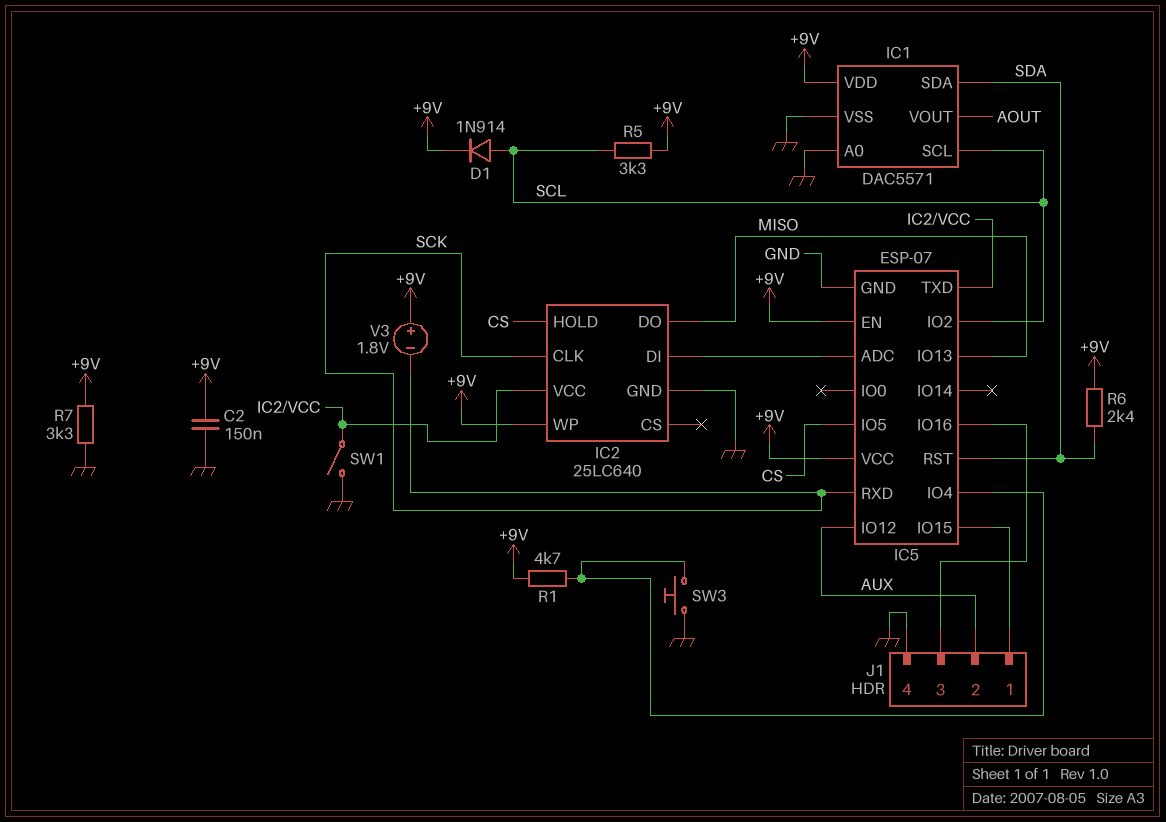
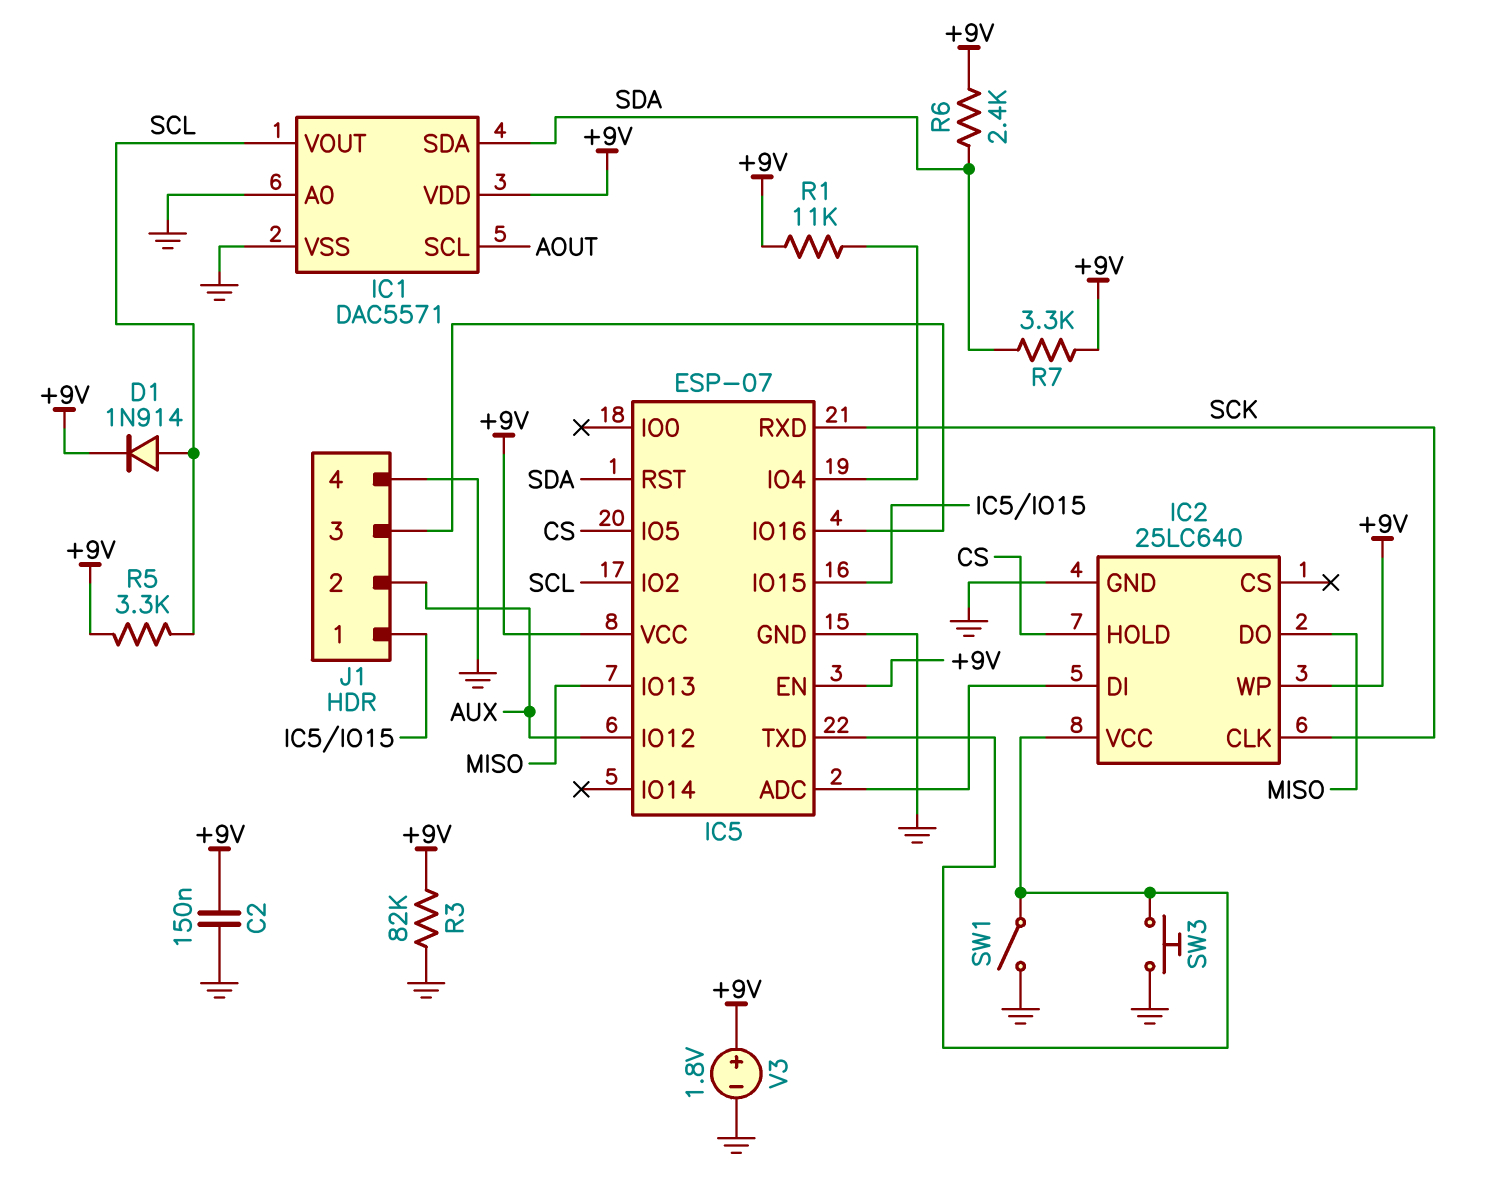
IC1 pin SCL: SCL -> AOUT
IC1 pin VOUT: AOUT -> SCL
R1: 4.7k (+9V, IC5/IO4) -> 11k (+9V, IC5/IO4)
R3: none -> 82k (+9V, GND)
R7: 3.3k (+9V, GND) -> 3.3k (+9V, SDA)
SW3: button (GND, IC5/IO4) -> button (GND, IC2/VCC)
V3: 1.8V (plus +9V, minus SCK) -> 1.8V (plus +9V, minus GND)

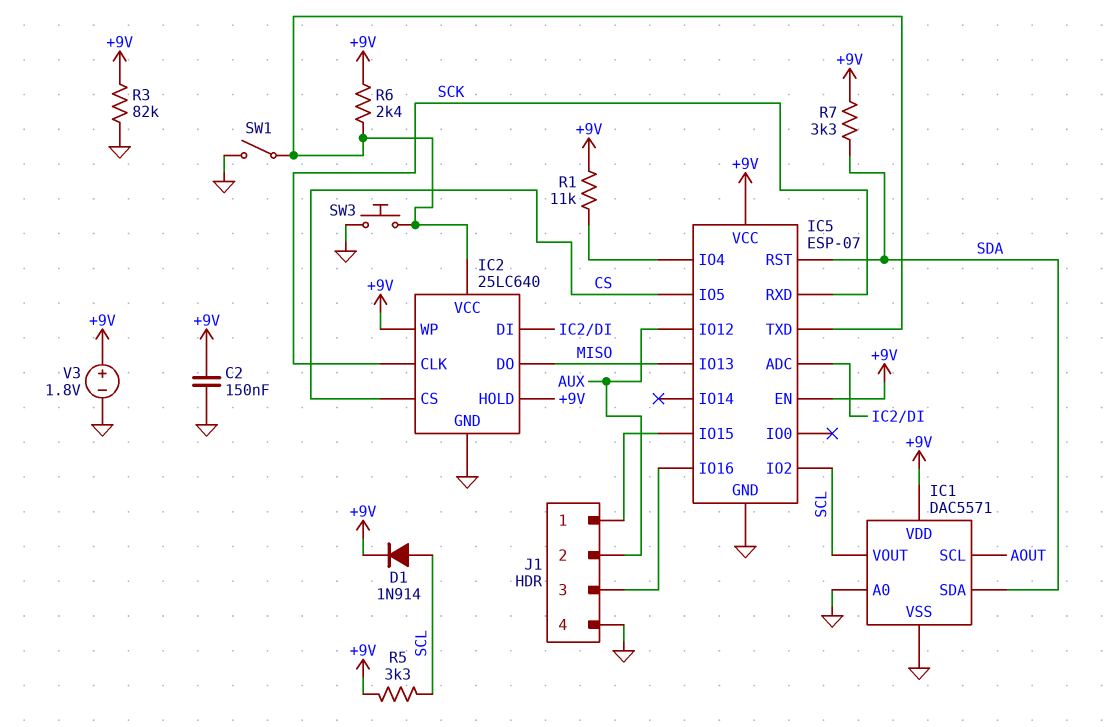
IC2 pin CS: none -> CS
IC2 pin HOLD: CS -> +9V
R6: 2.4k (+9V, SDA) -> 2.4k (+9V, IC2/VCC)

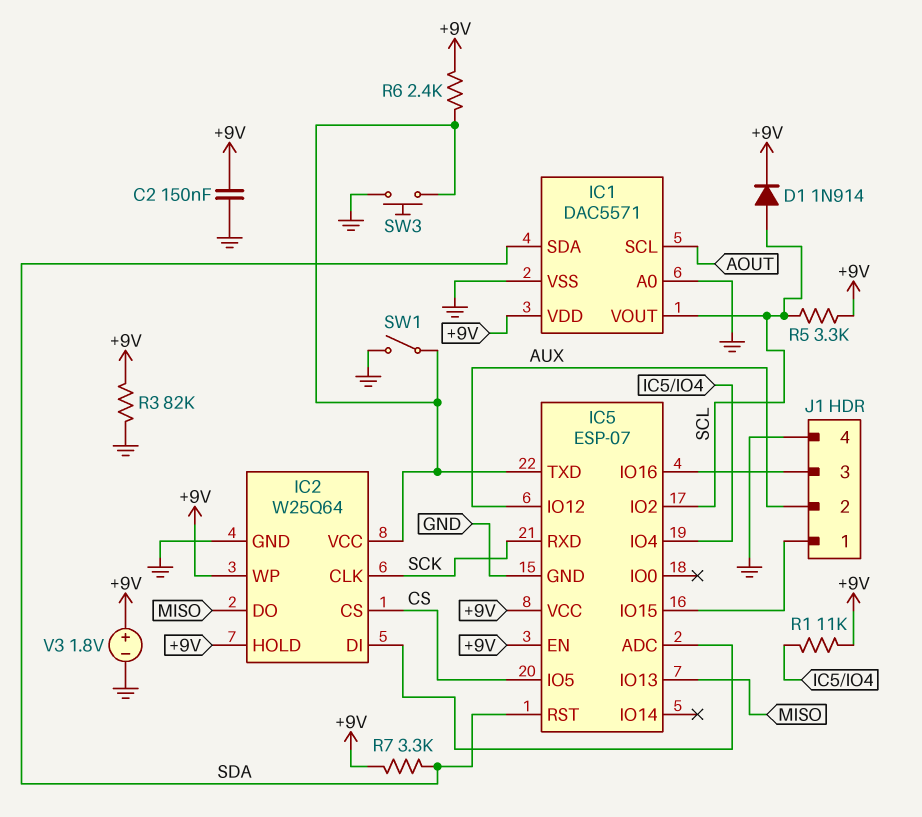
IC2: 25LC640 -> W25Q64

